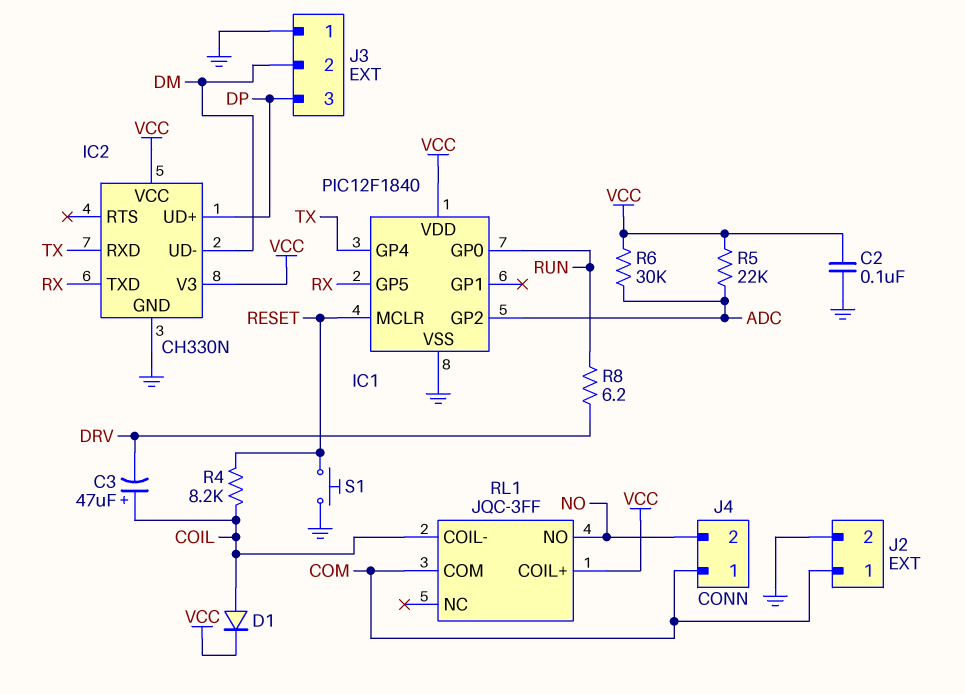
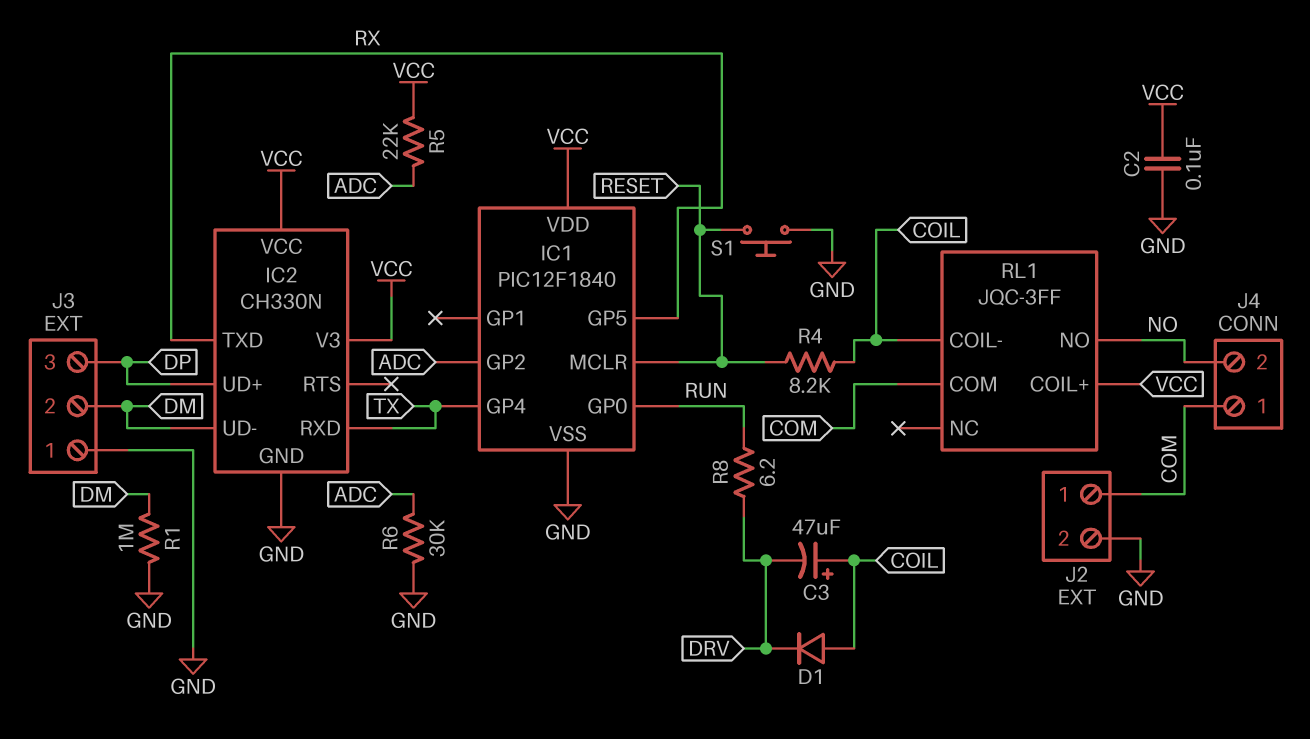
D1: diode (A COIL, K VCC) -> diode (A COIL, K DRV)
R1: none -> 1M (DM, GND)
R6: 30k (ADC, VCC) -> 30k (ADC, GND)

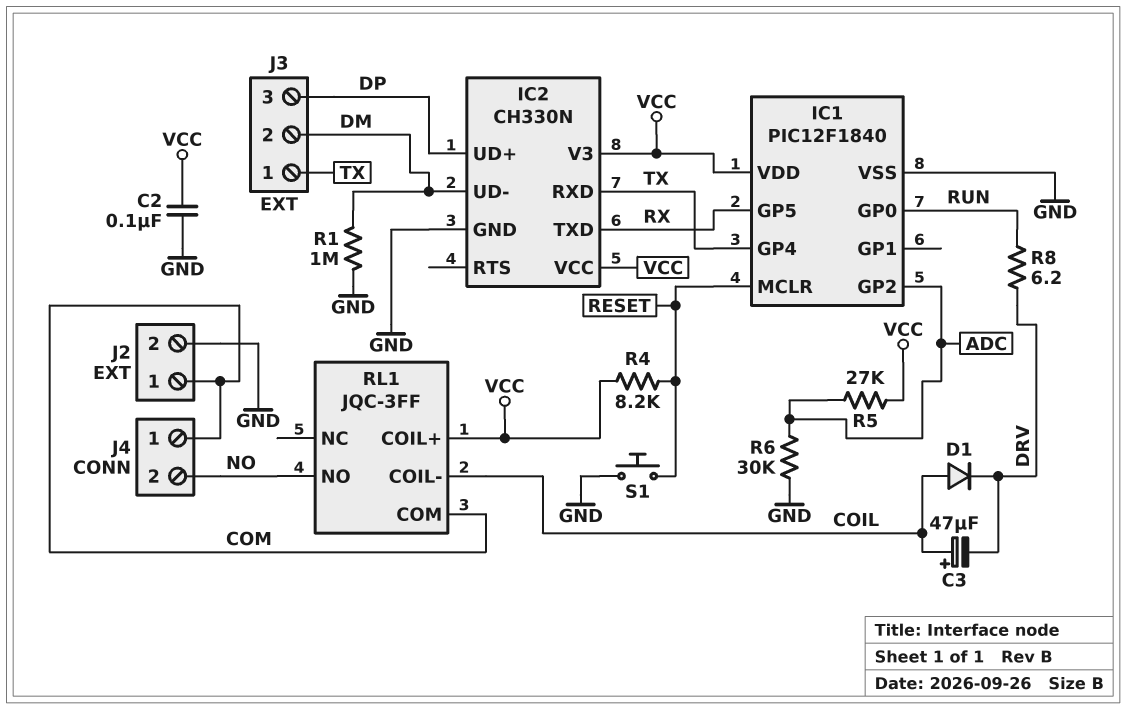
J3 pin 1: GND -> TX
R4: 8.2k (COIL, RESET) -> 8.2k (RESET, VCC)
R5: 22k (ADC, VCC) -> 27k (ADC, VCC)

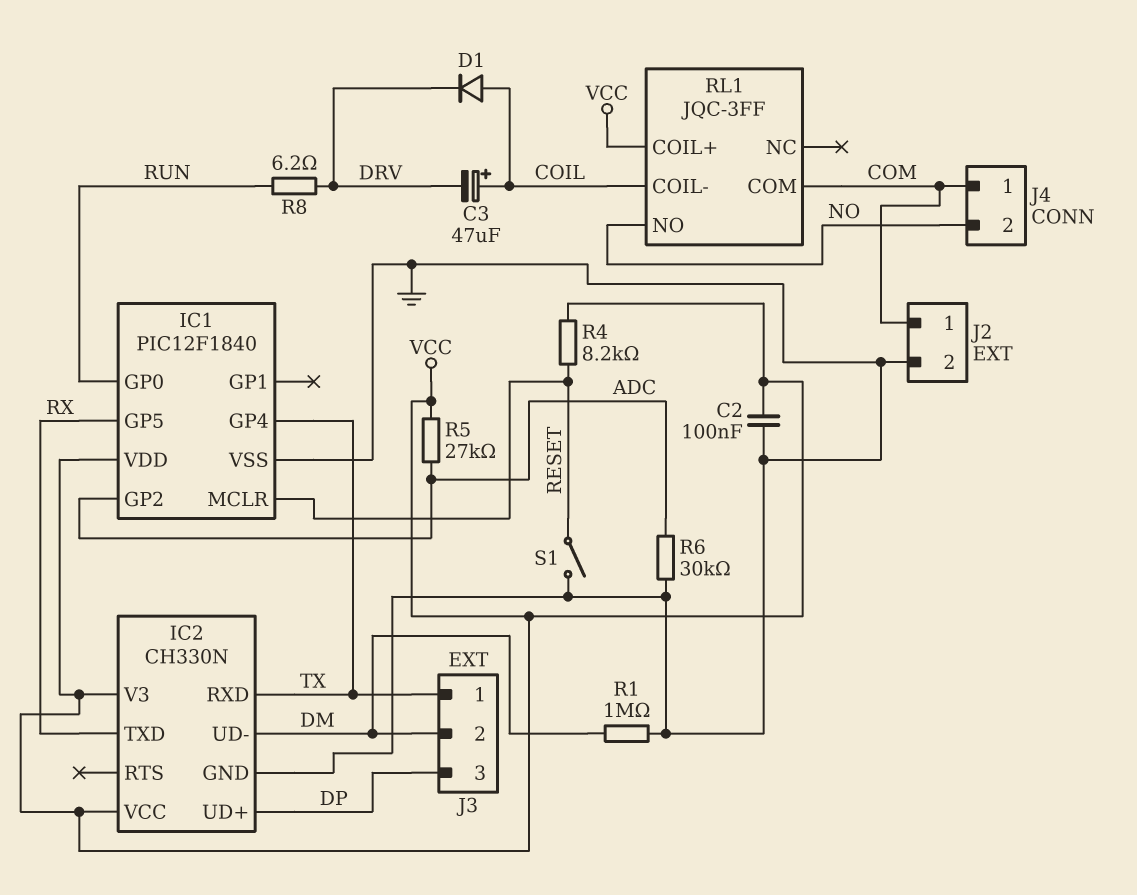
S1: button (GND, RESET) -> switch (GND, RESET)

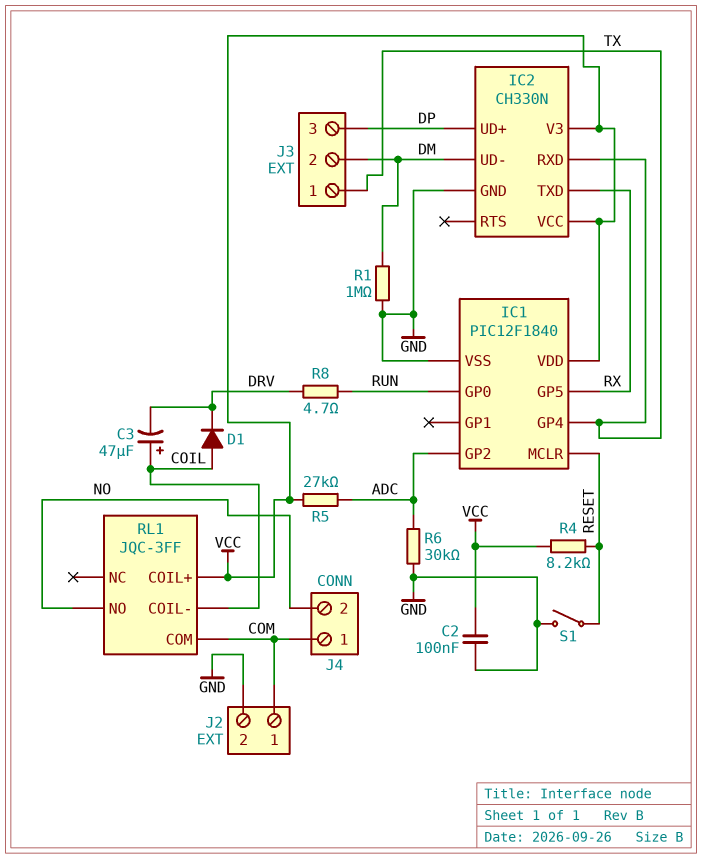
R8: 6.2 (DRV, RUN) -> 4.7 (DRV, RUN)

